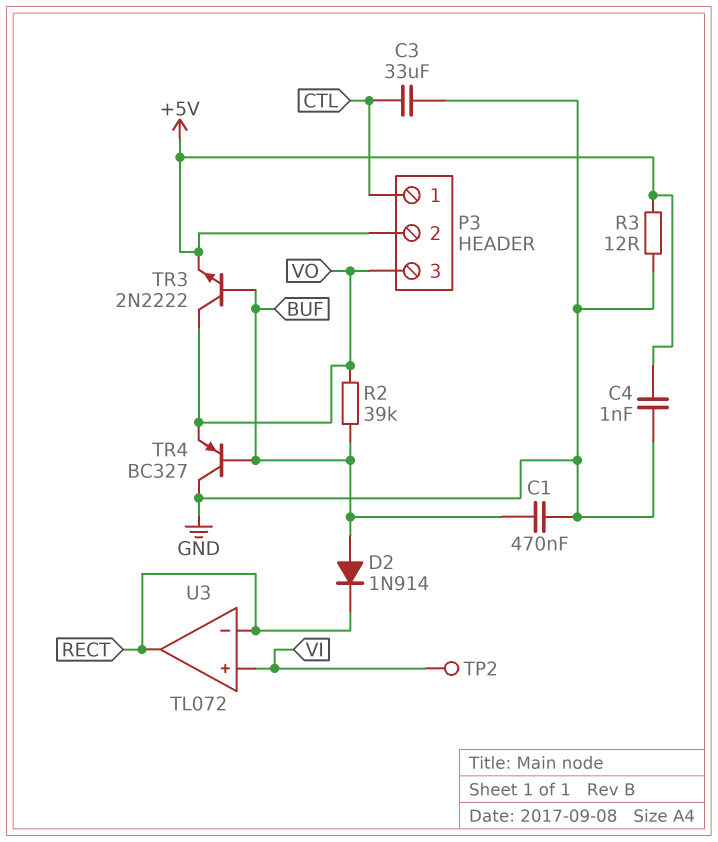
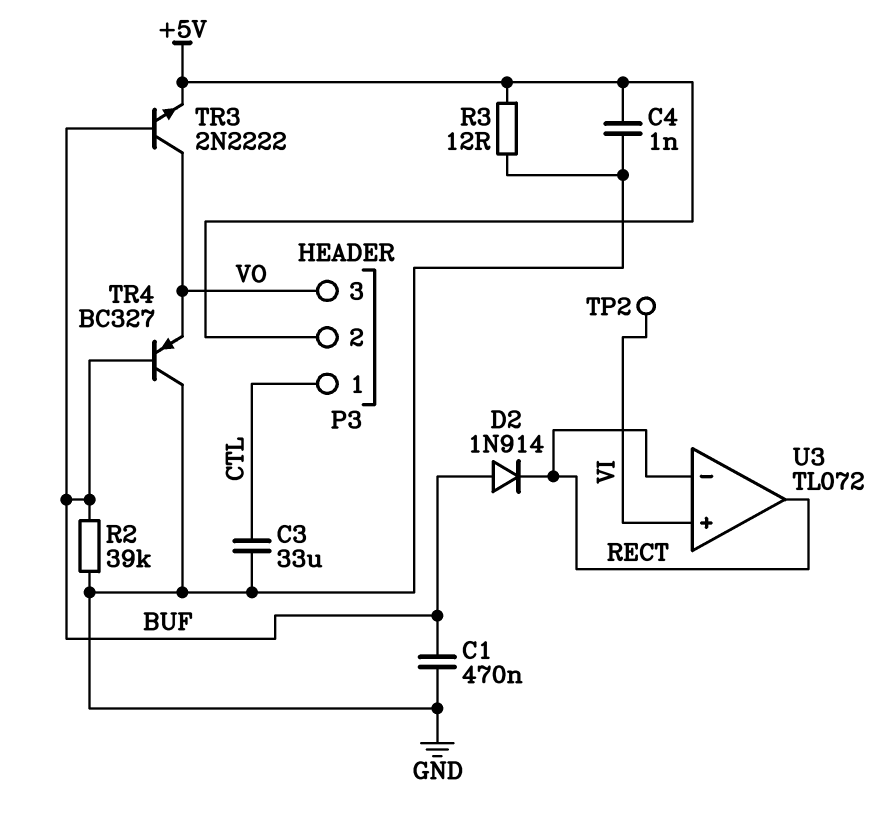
R2: 39k (BUF, VO) -> 39k (BUF, GND)

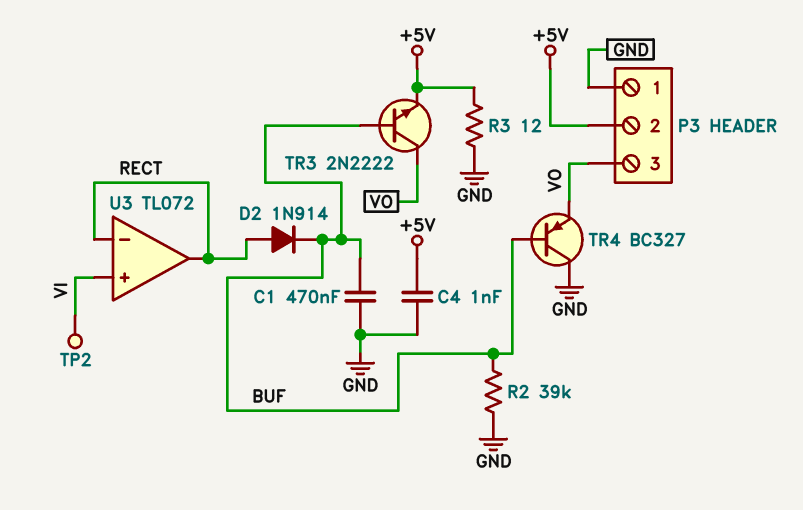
C3: 33uF (CTL, GND) -> none
D2: diode 1N914 (A BUF, K RECT) -> diode 1N914 (A RECT, K BUF)
P3 pin 1: CTL -> GND

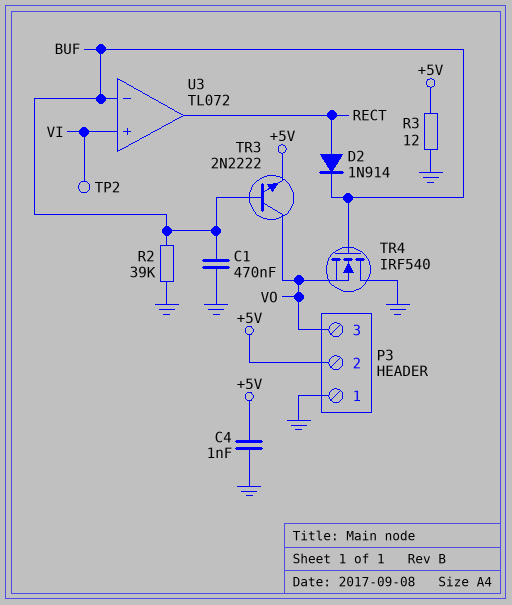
TR4: PNP BC327 (B BUF, C GND, E VO) -> NMOS IRF540 (G BUF, D GND, S VO)
U3 pin in-: RECT -> BUF

